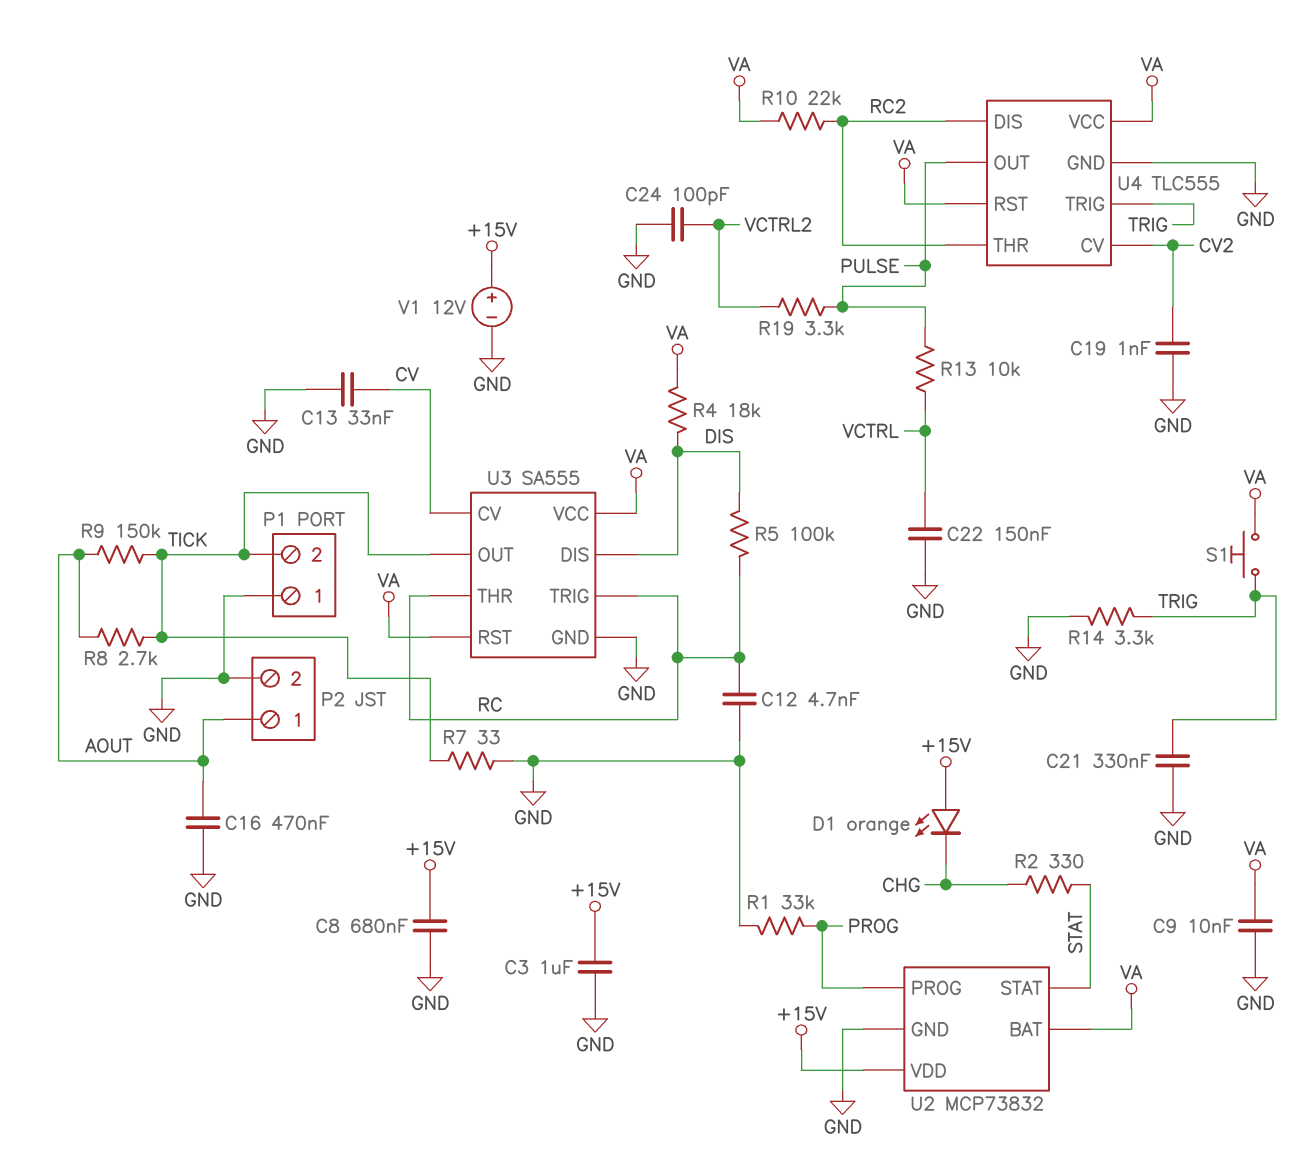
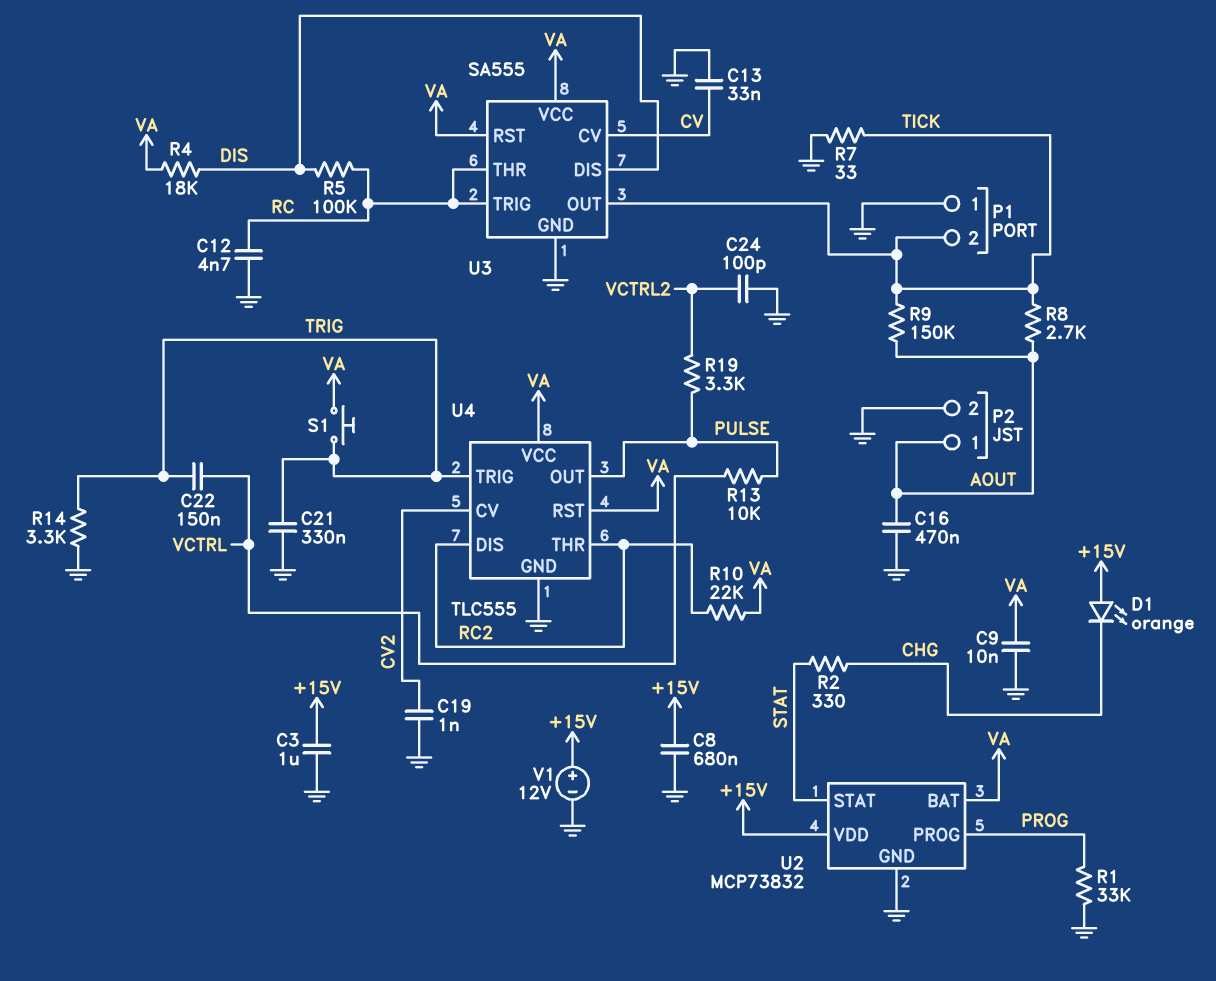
C22: 150nF (GND, VCTRL) -> 150nF (TRIG, VCTRL)

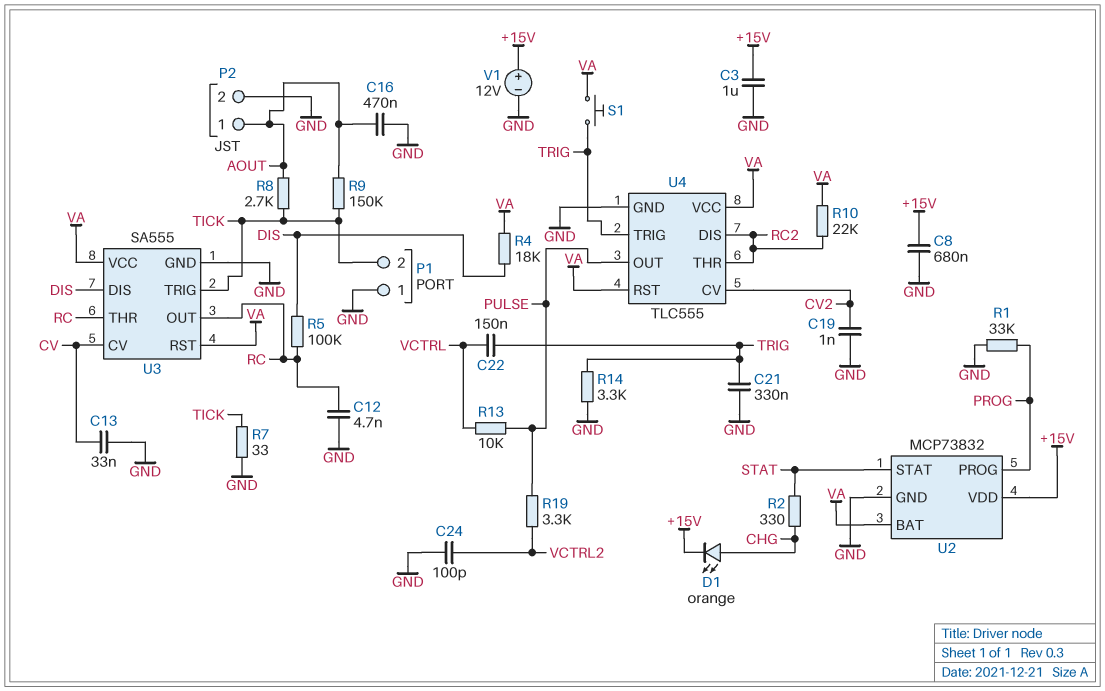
C9: 10nF (GND, VA) -> none
D1: LED orange (A +15V, K CHG) -> LED orange (A CHG, K +15V)
U3 pin OUT: TICK -> RC
U3 pin TRIG: RC -> TICK

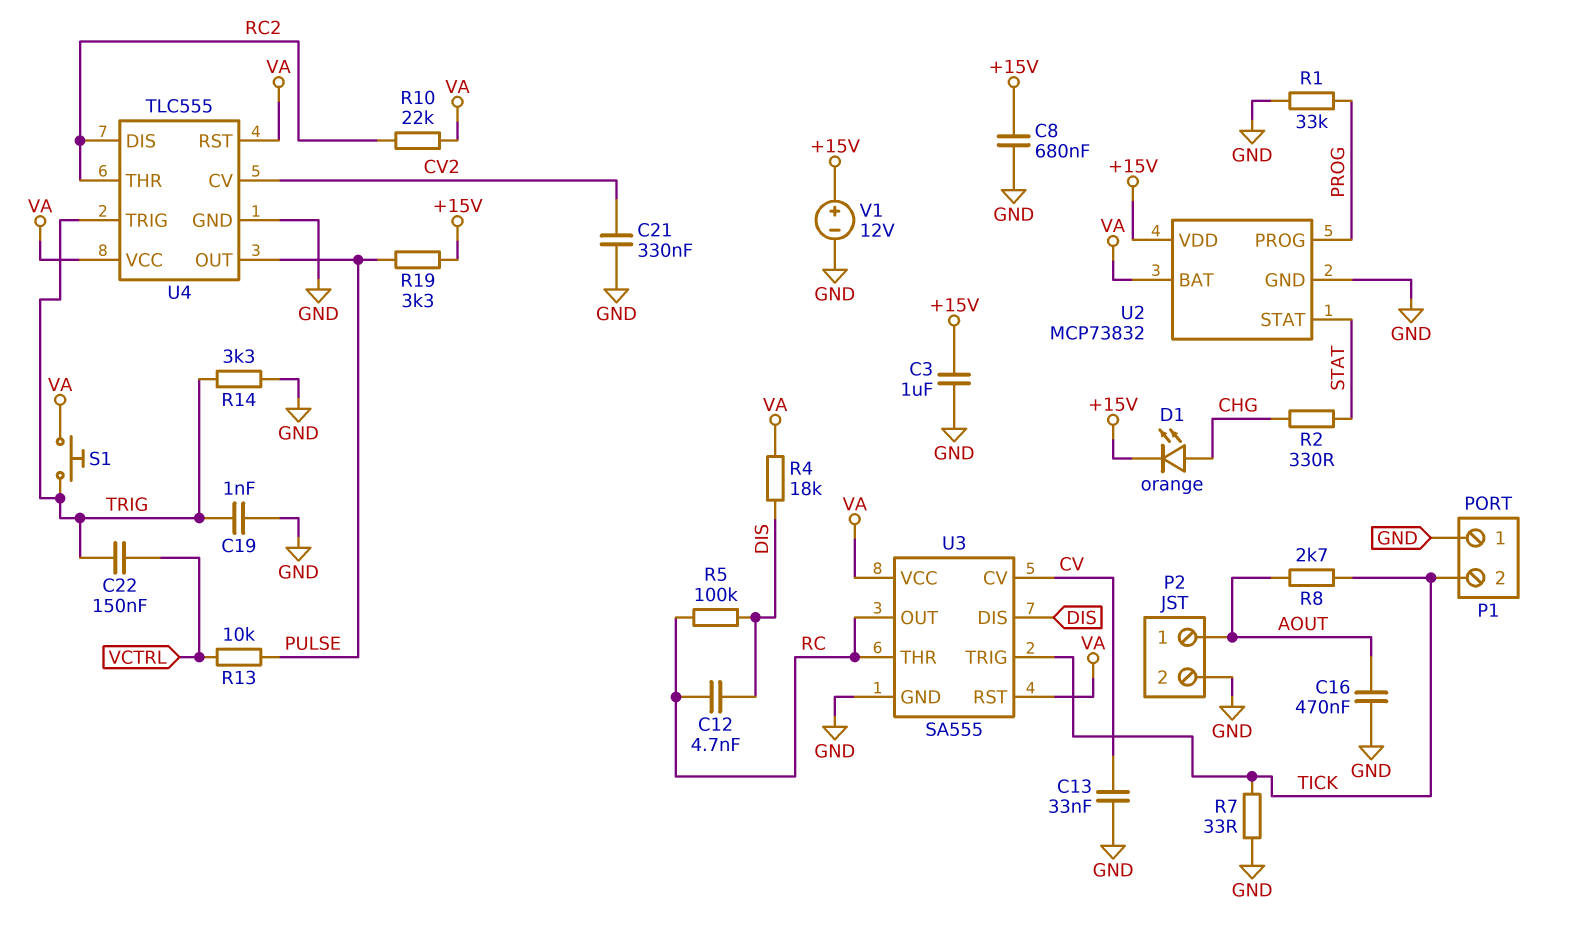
C12: 4.7nF (GND, RC) -> 4.7nF (DIS, RC)
C19: 1nF (CV2, GND) -> 1nF (GND, TRIG)
C21: 330nF (GND, TRIG) -> 330nF (CV2, GND)
C24: 100pF (GND, VCTRL2) -> none
R9: 150k (AOUT, TICK) -> none
R19: 3.3k (PULSE, VCTRL2) -> 3.3k (+15V, PULSE)

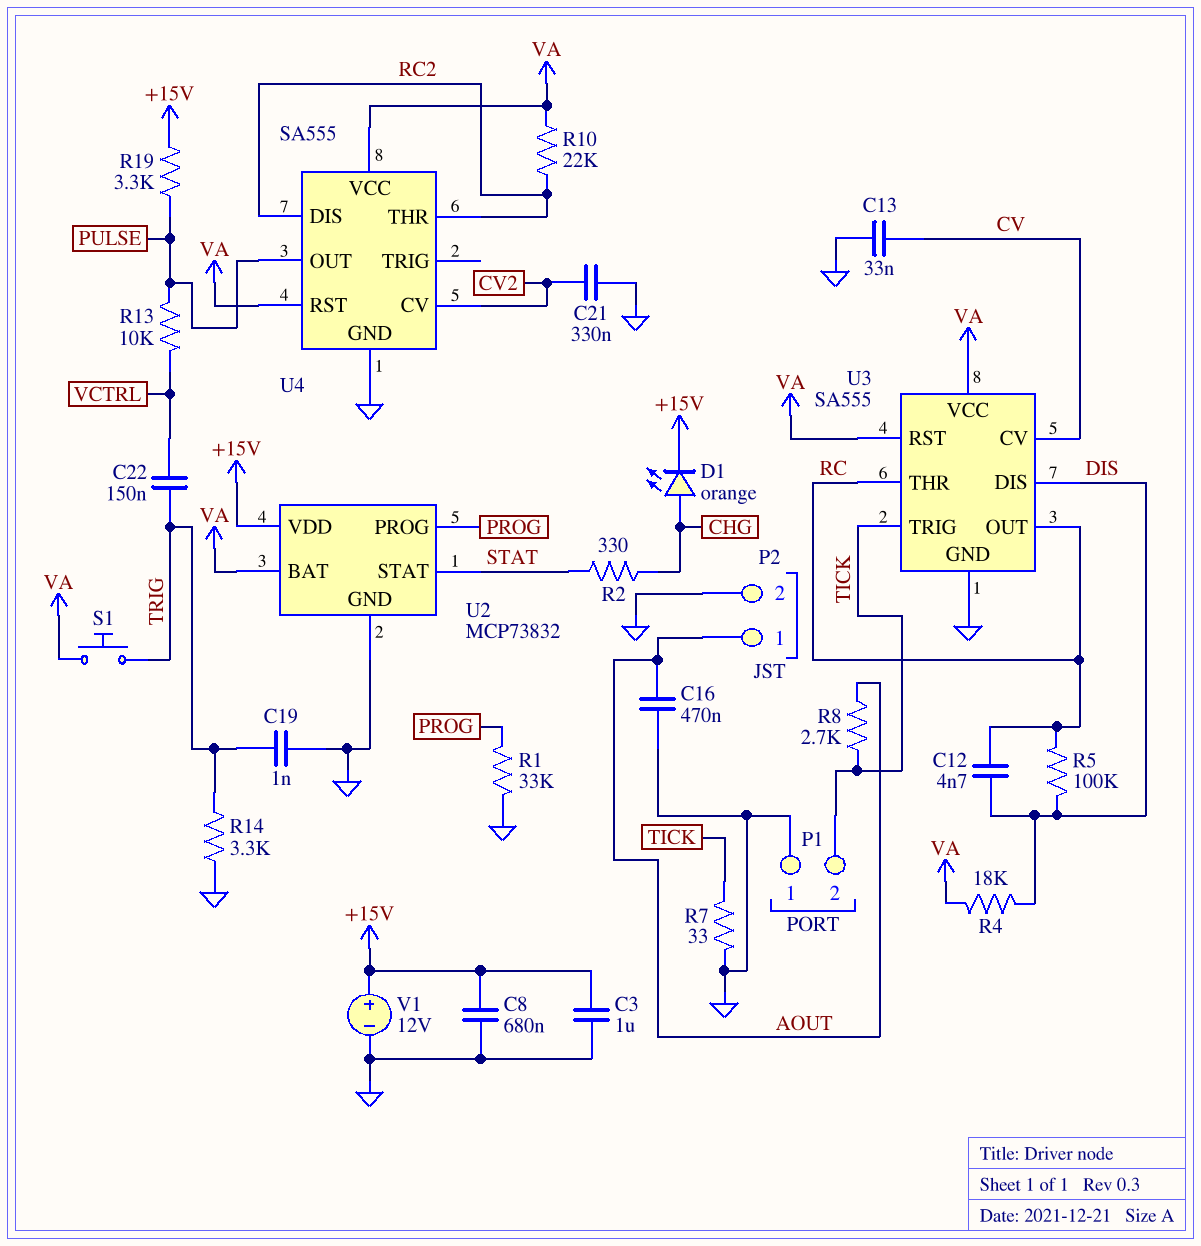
U4: TLC555 -> SA555
U4 pin TRIG: TRIG -> none

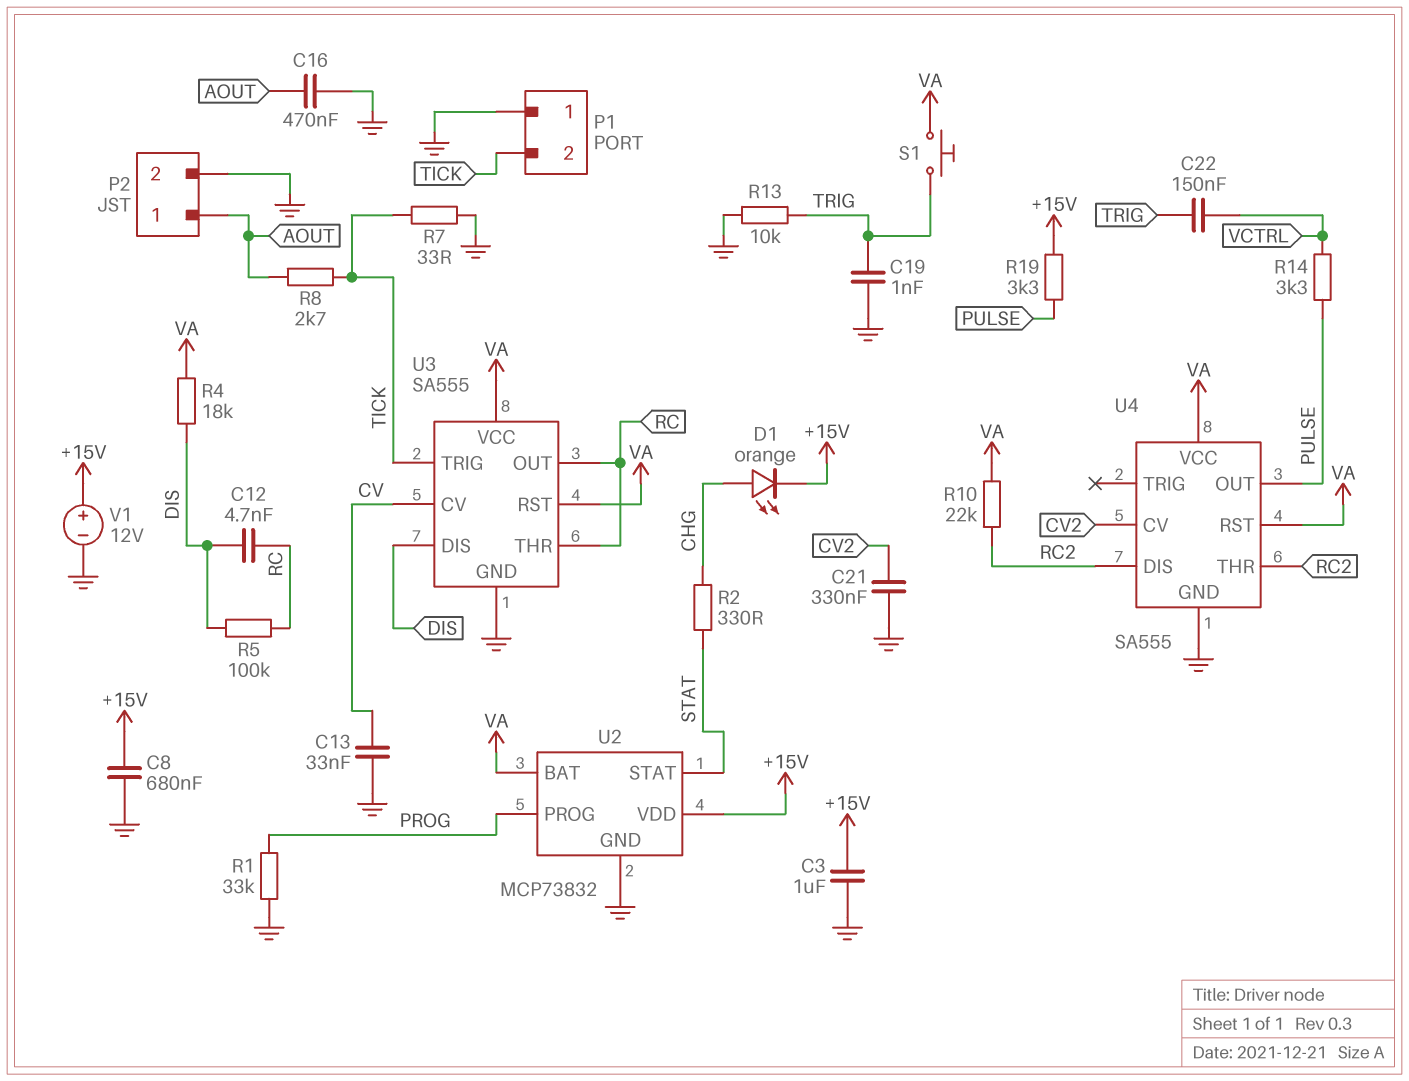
R13: 10k (PULSE, VCTRL) -> 10k (GND, TRIG)
R14: 3.3k (GND, TRIG) -> 3.3k (PULSE, VCTRL)

